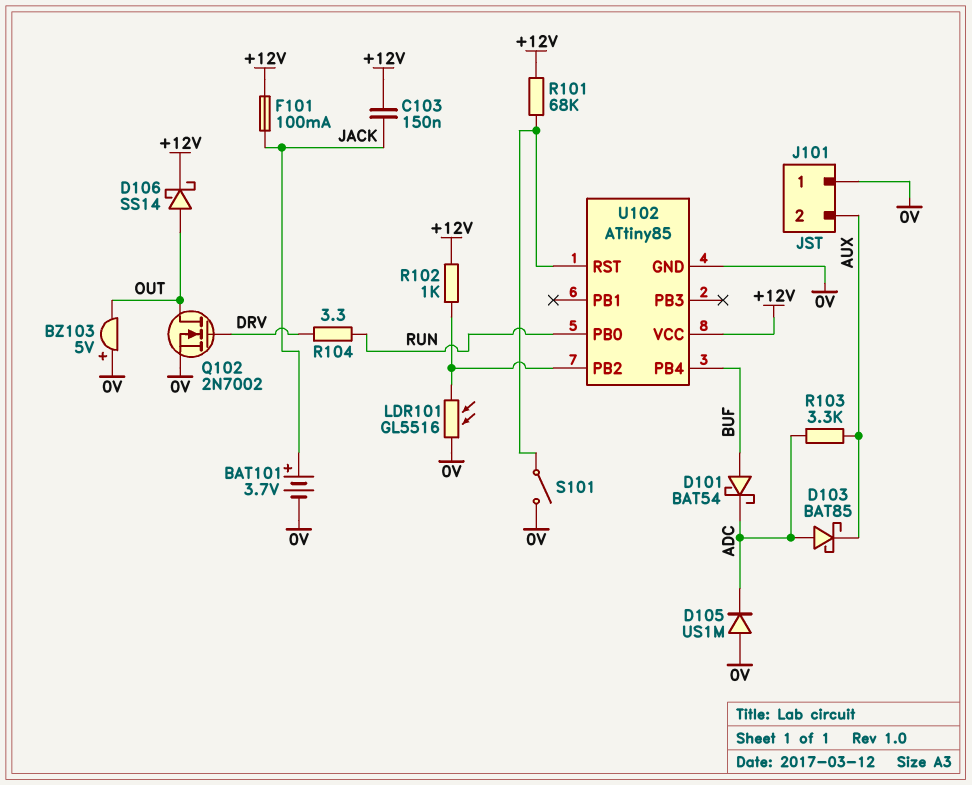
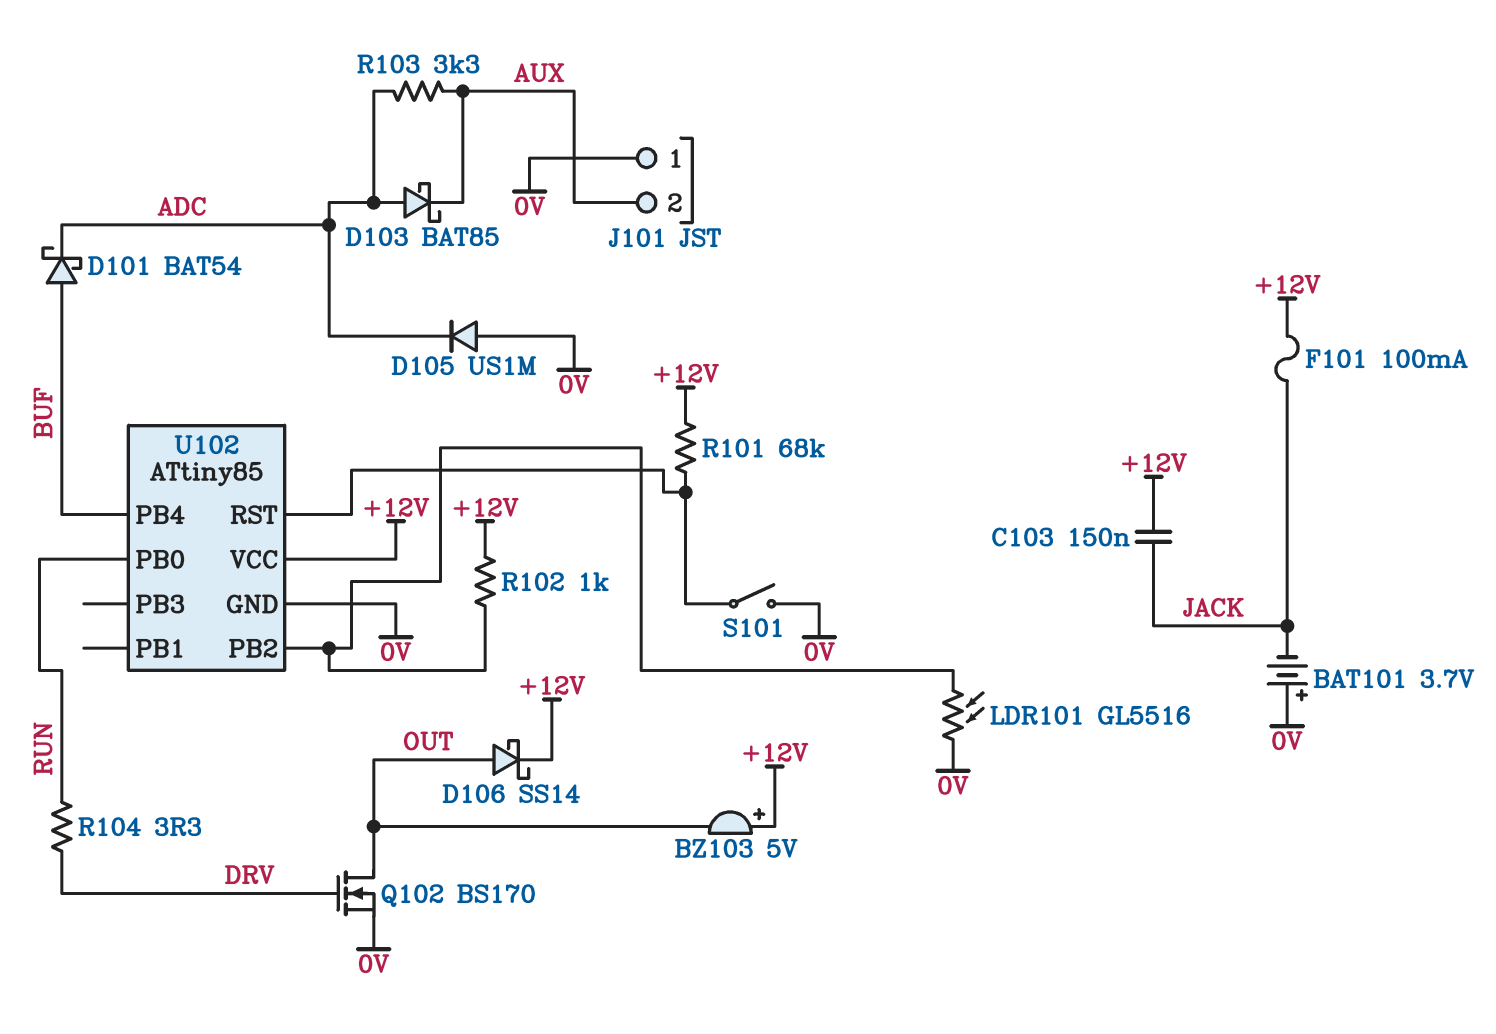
BAT101: 3.7V (plus JACK, minus 0V) -> 3.7V (plus 0V, minus JACK)
BZ103: buzzer 5V (plus 0V, minus OUT) -> buzzer 5V (plus +12V, minus OUT)
Q102: NMOS 2N7002 (G DRV, D OUT, S 0V) -> NMOS BS170 (G DRV, D OUT, S 0V)

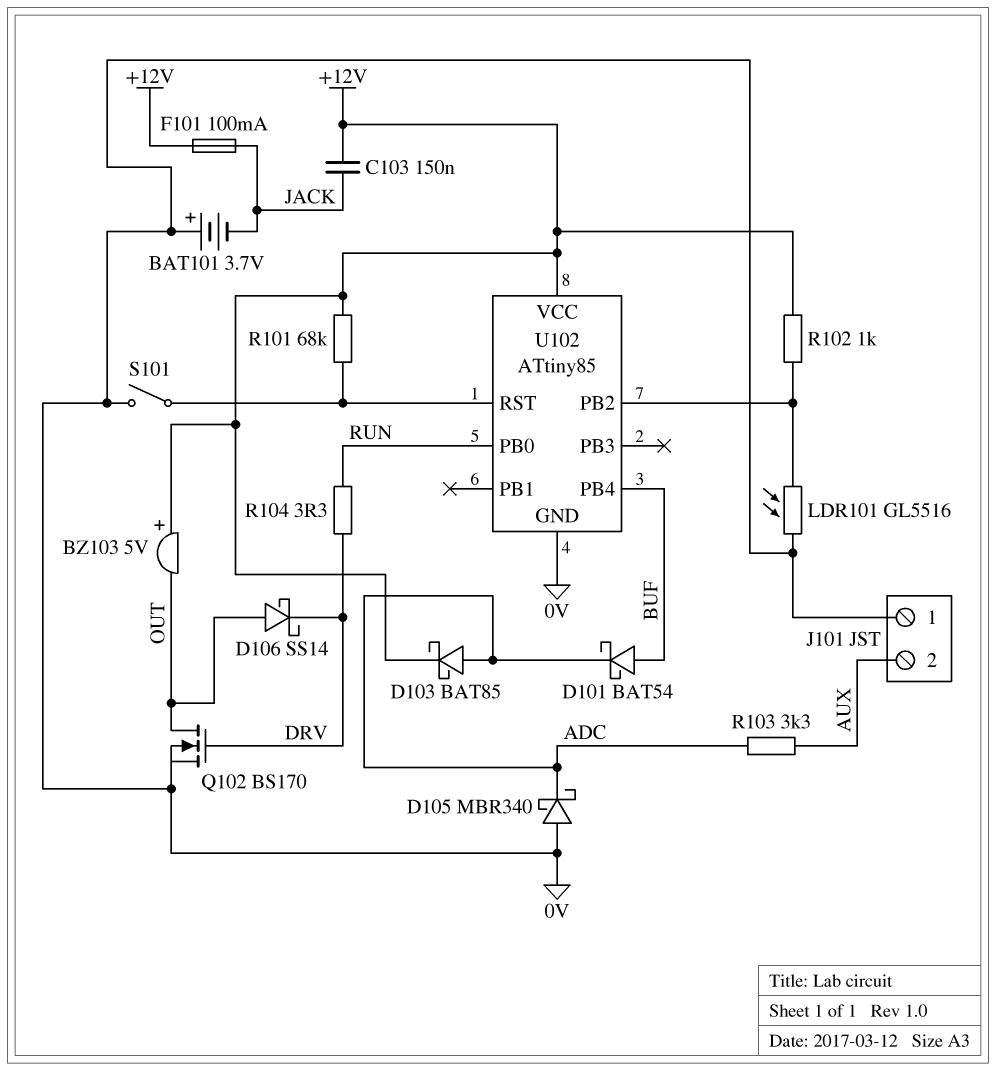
D103: schottky BAT85 (A ADC, K AUX) -> schottky BAT85 (A ADC, K +12V)
D105: diode US1M (A 0V, K ADC) -> schottky MBR340 (A 0V, K ADC)
D106: schottky SS14 (A OUT, K +12V) -> schottky SS14 (A OUT, K DRV)

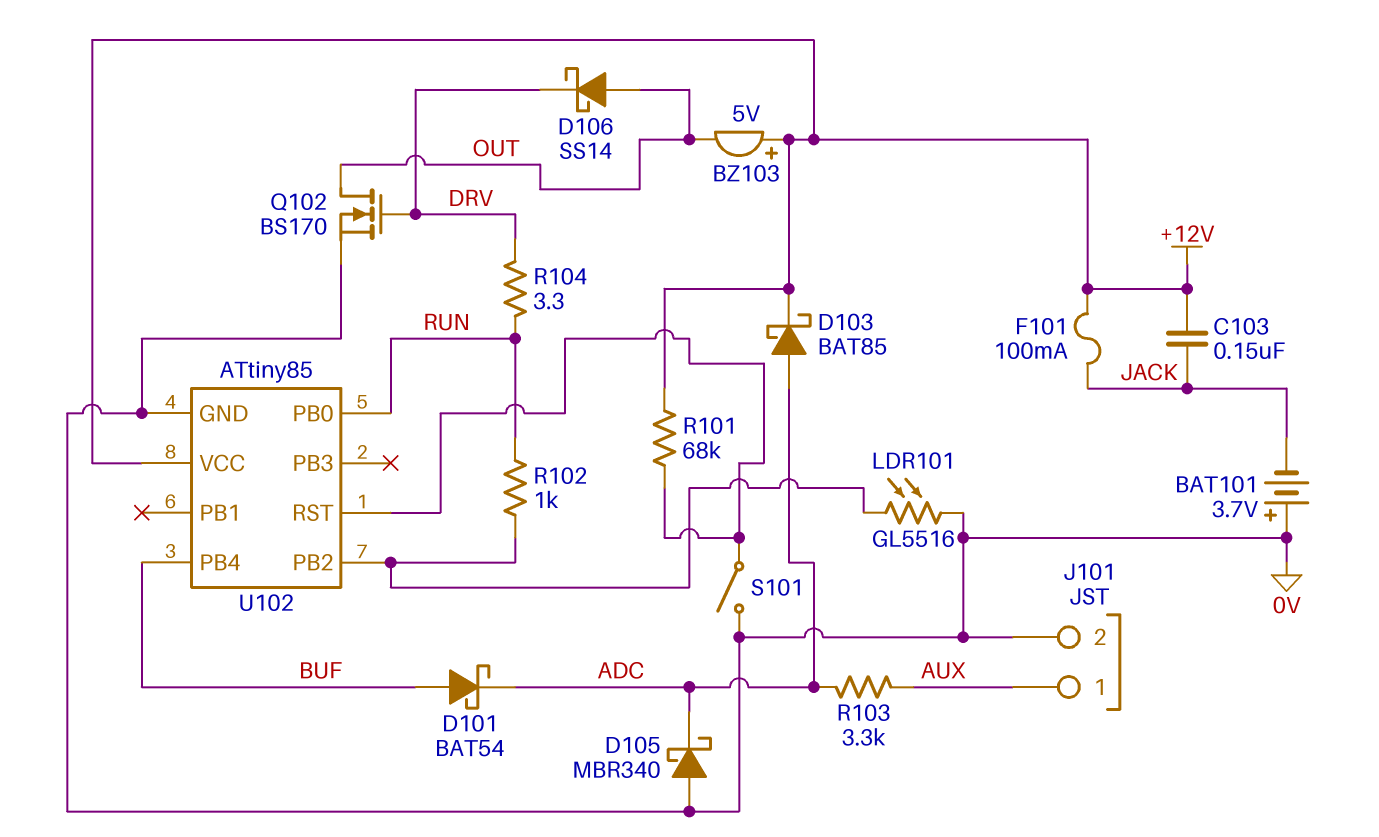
J101 pin 1: 0V -> AUX
J101 pin 2: AUX -> 0V
R102: 1k (+12V, U102/PB2) -> 1k (RUN, U102/PB2)

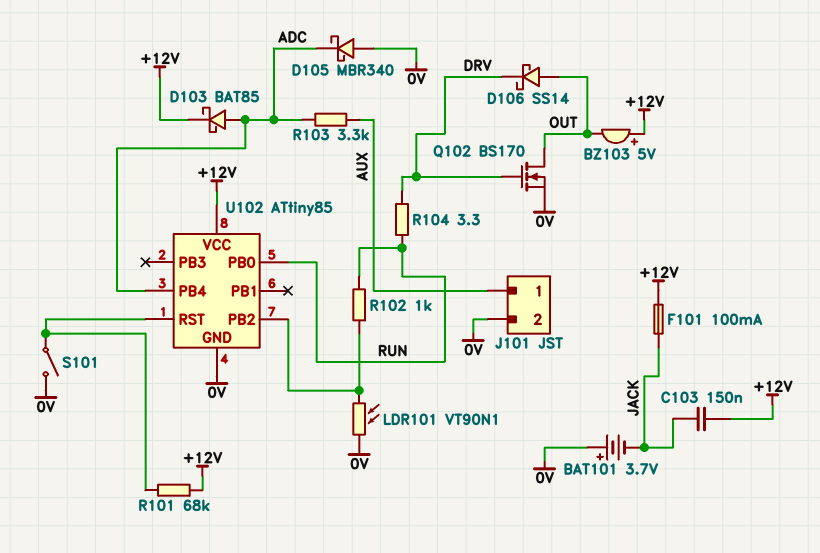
D101: schottky BAT54 (A BUF, K ADC) -> none
LDR101: GL5516 (0V, U102/PB2) -> VT90N1 (0V, U102/PB2)
U102 pin PB4: BUF -> ADC

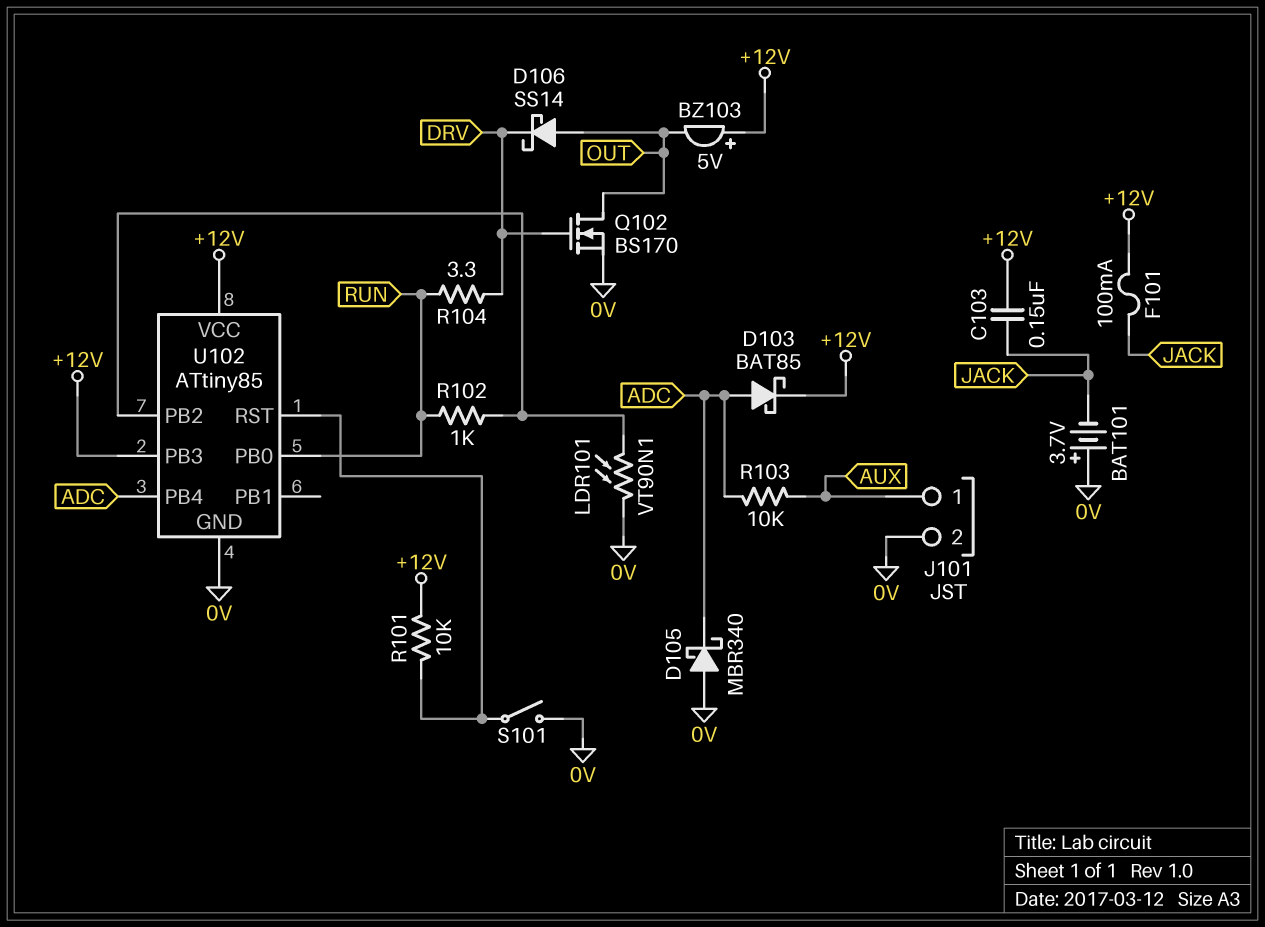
R101: 68k (+12V, U102/RST) -> 10k (+12V, U102/RST)
R103: 3.3k (ADC, AUX) -> 10k (ADC, AUX)
U102 pin PB3: none -> +12V

